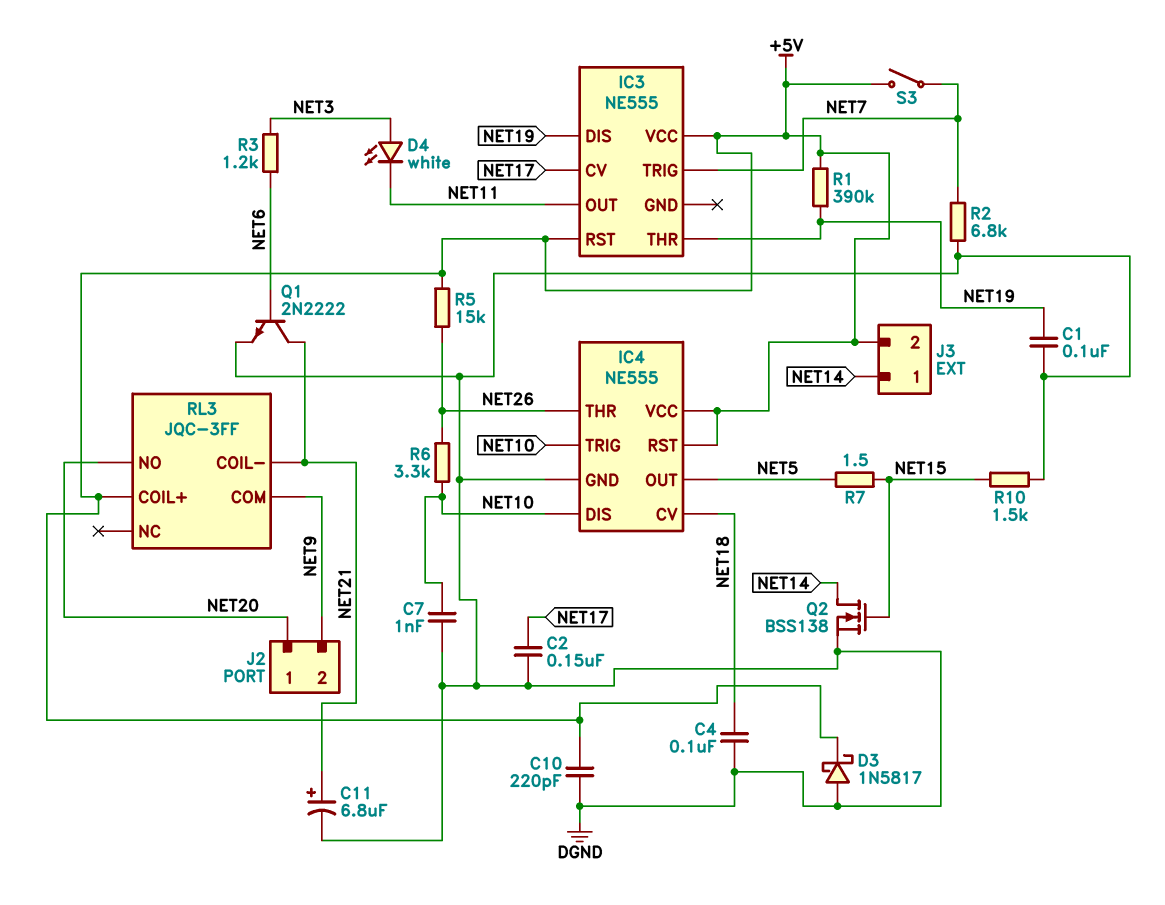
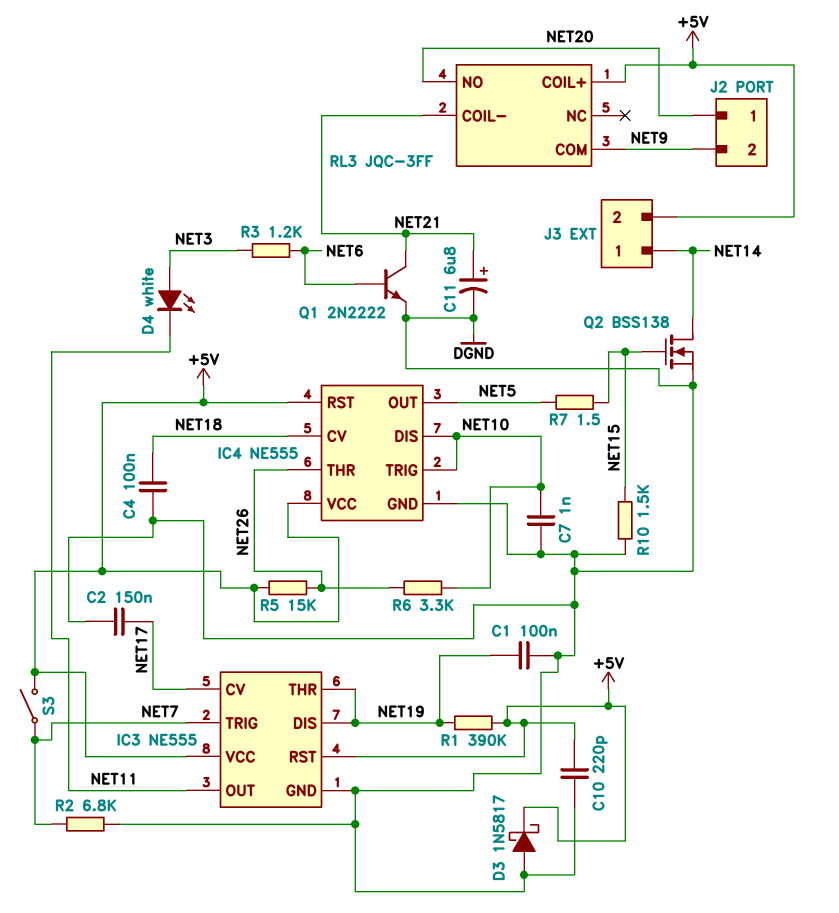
IC3 pin GND: none -> DGND

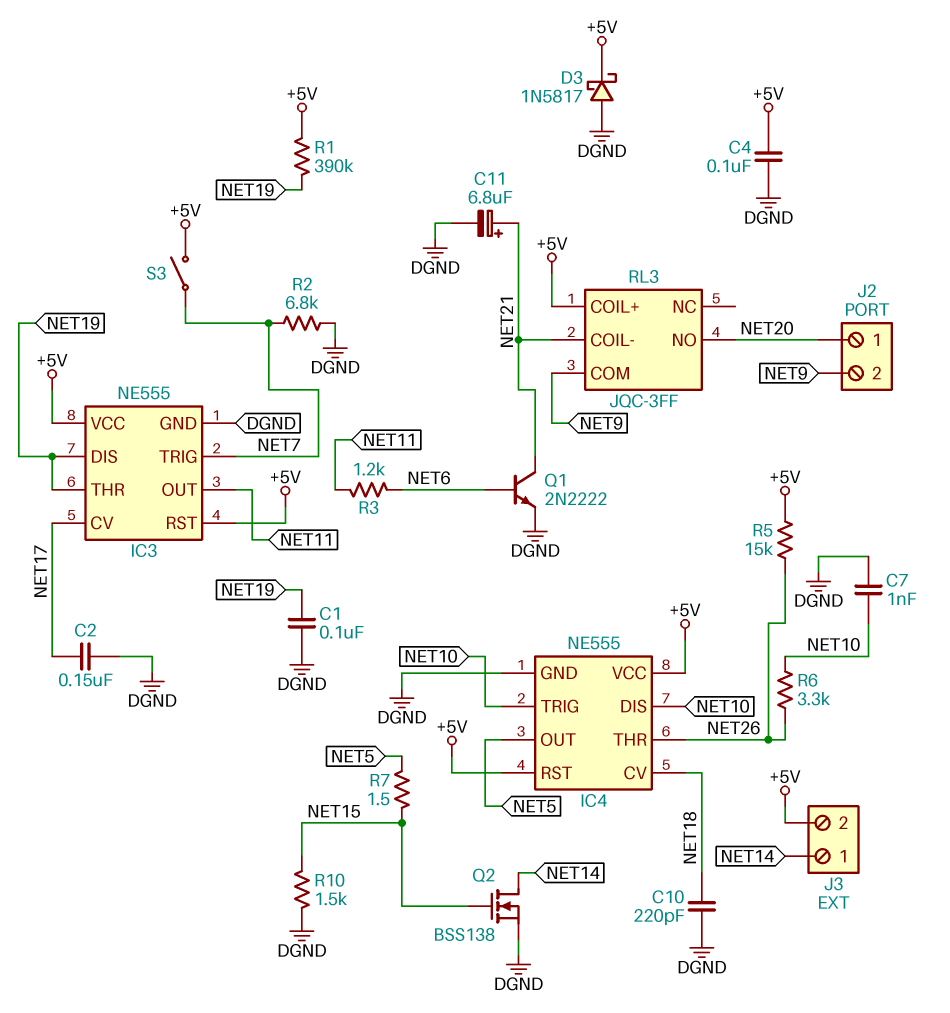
C4: 100nF (DGND, NET18) -> 100nF (+5V, DGND)
C10: 220pF (+5V, DGND) -> 220pF (DGND, NET18)
D4: LED white (A NET3, K NET11) -> none
R3: 1.2k (NET3, NET6) -> 1.2k (NET6, NET11)

